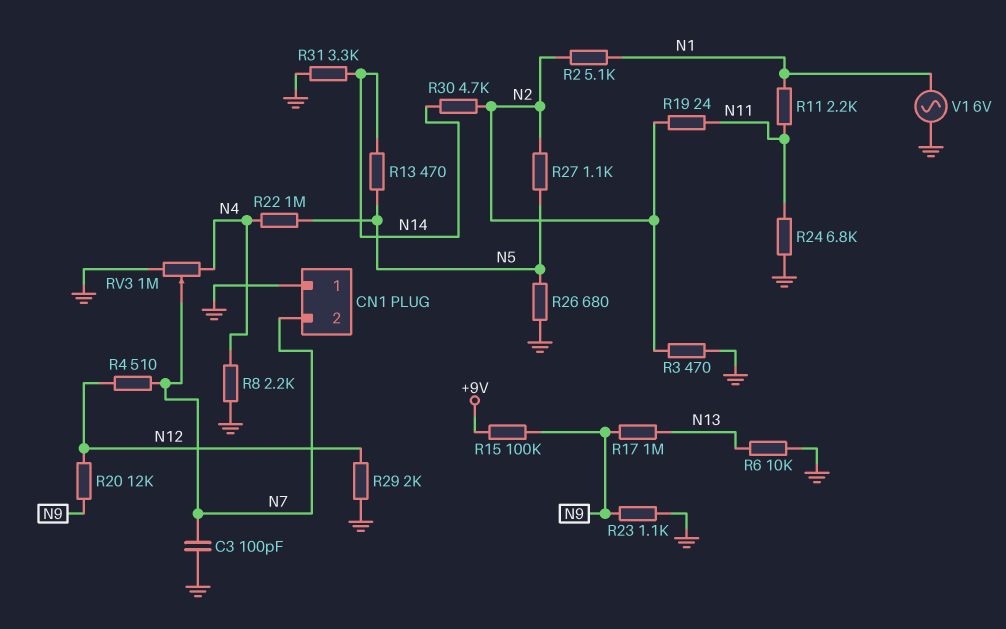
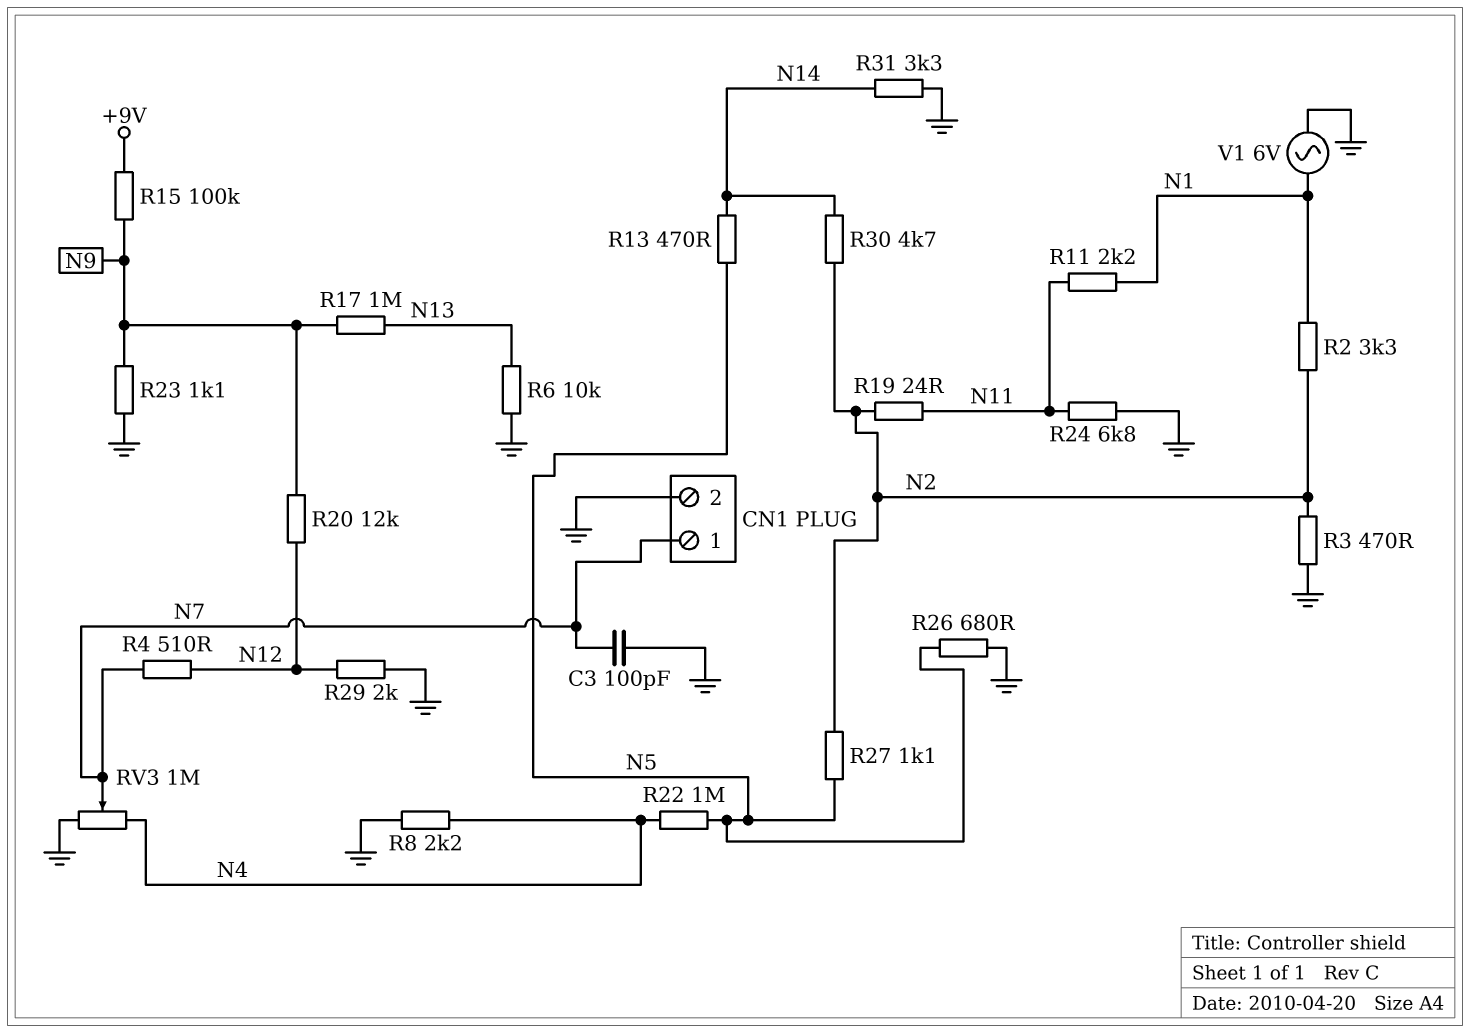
CN1 pin 1: GND -> N7
CN1 pin 2: N7 -> GND
R2: 5.1k (N1, N2) -> 3.3k (N1, N2)

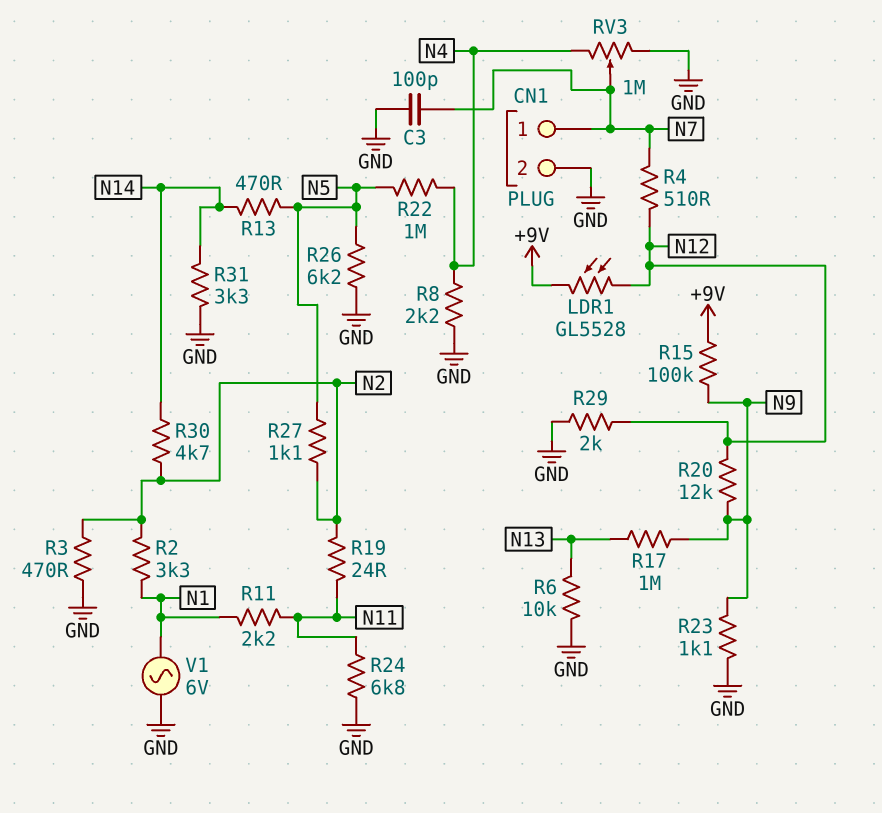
LDR1: none -> GL5528 (+9V, N12)
R26: 680 (GND, N5) -> 6.2k (GND, N5)

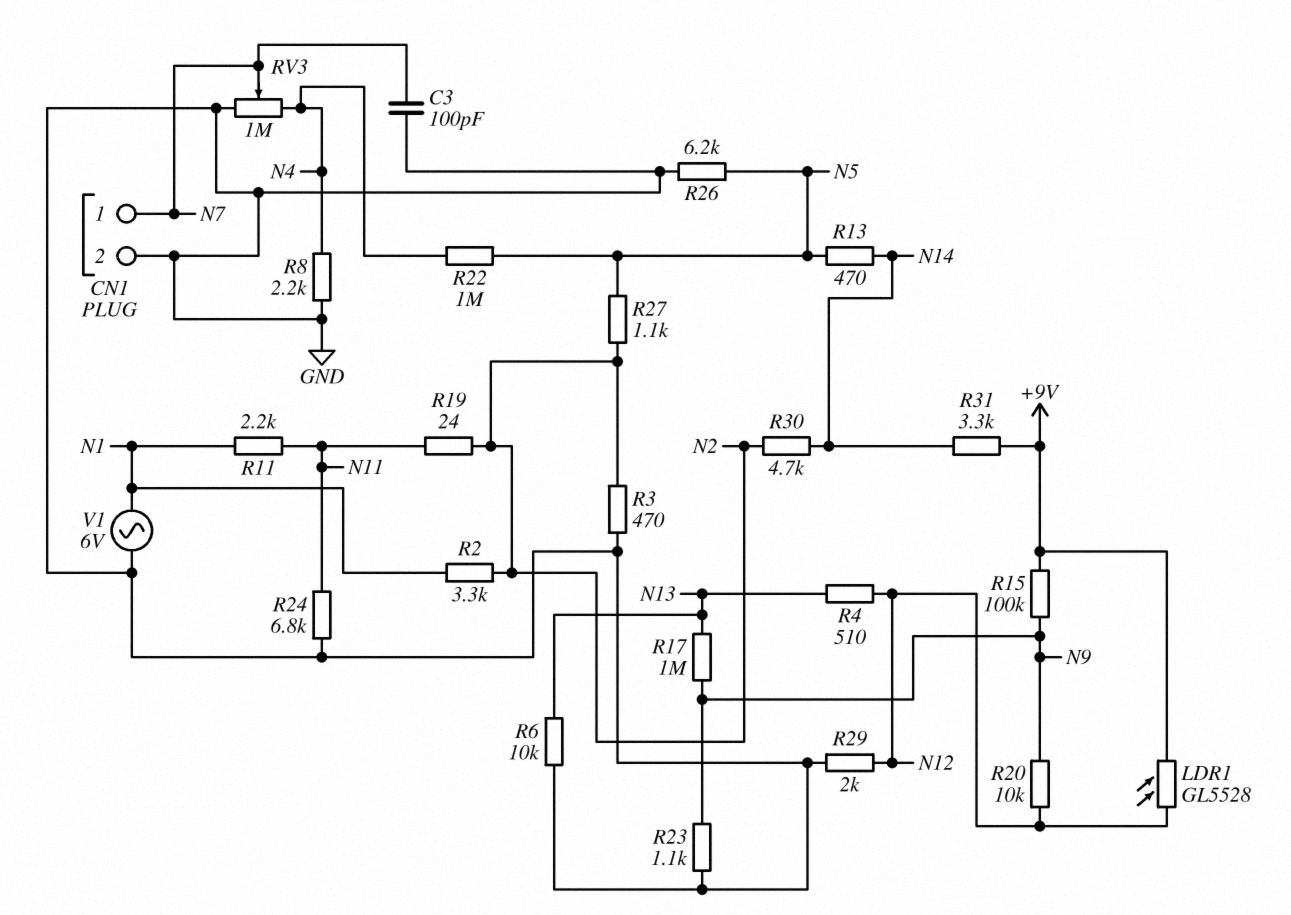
R4: 510 (N7, N12) -> 510 (N12, N13)
R20: 12k (N9, N12) -> 10k (N9, N12)
R31: 3.3k (GND, N14) -> 3.3k (+9V, N14)

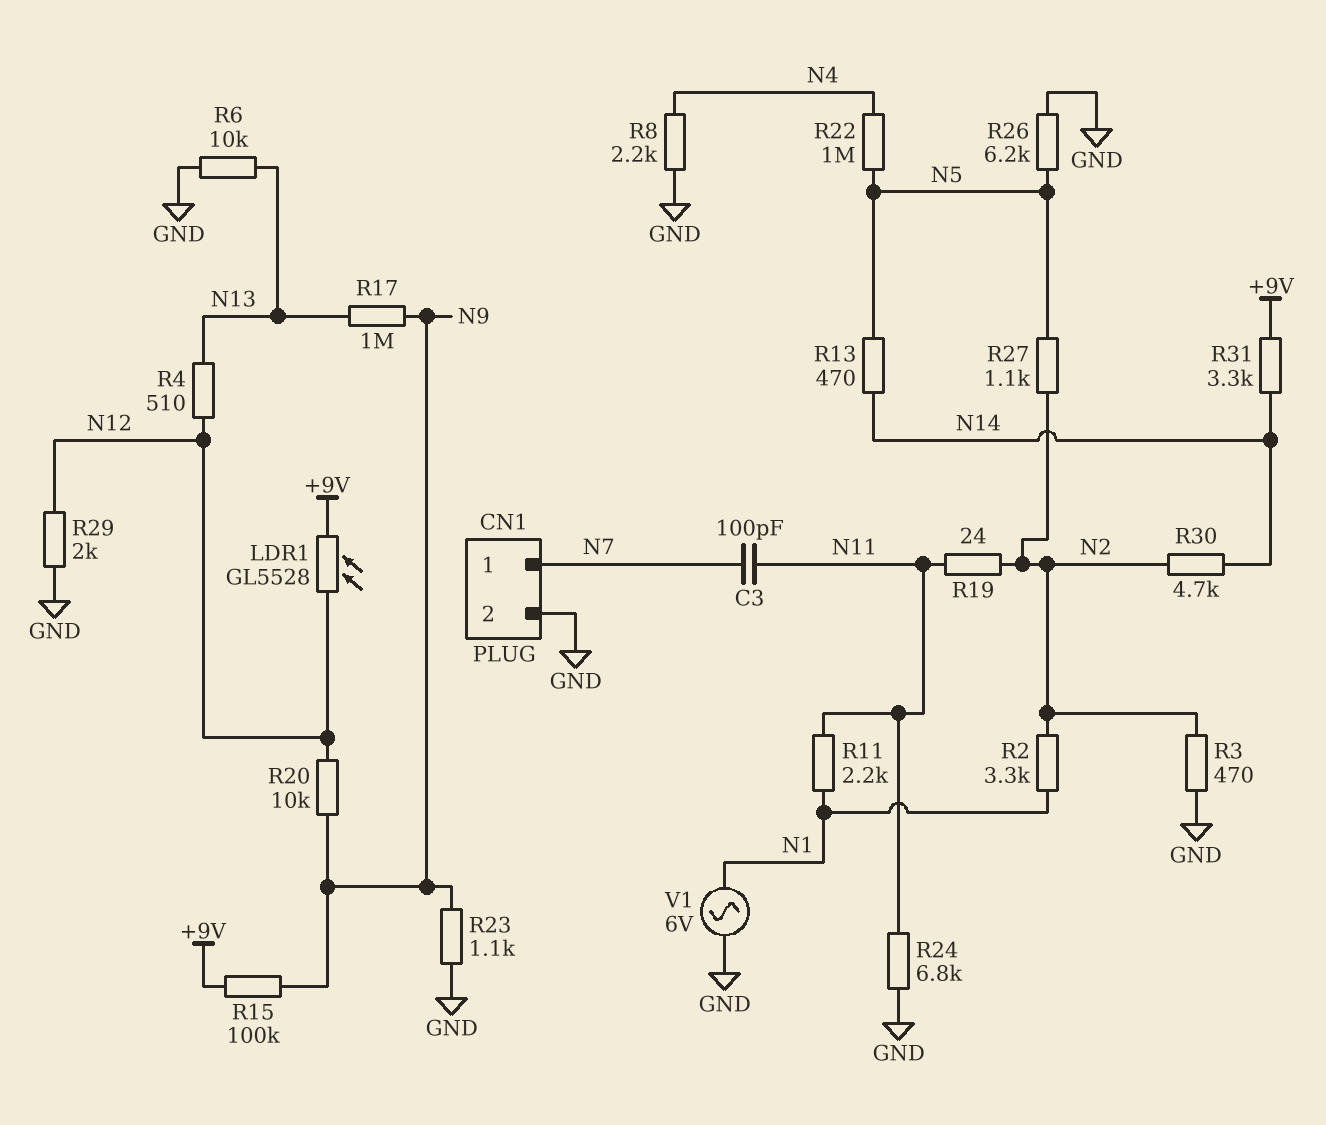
C3: 100pF (GND, N7) -> 100pF (N7, N11)
RV3: 1M (GND, N4, wiper N7) -> none

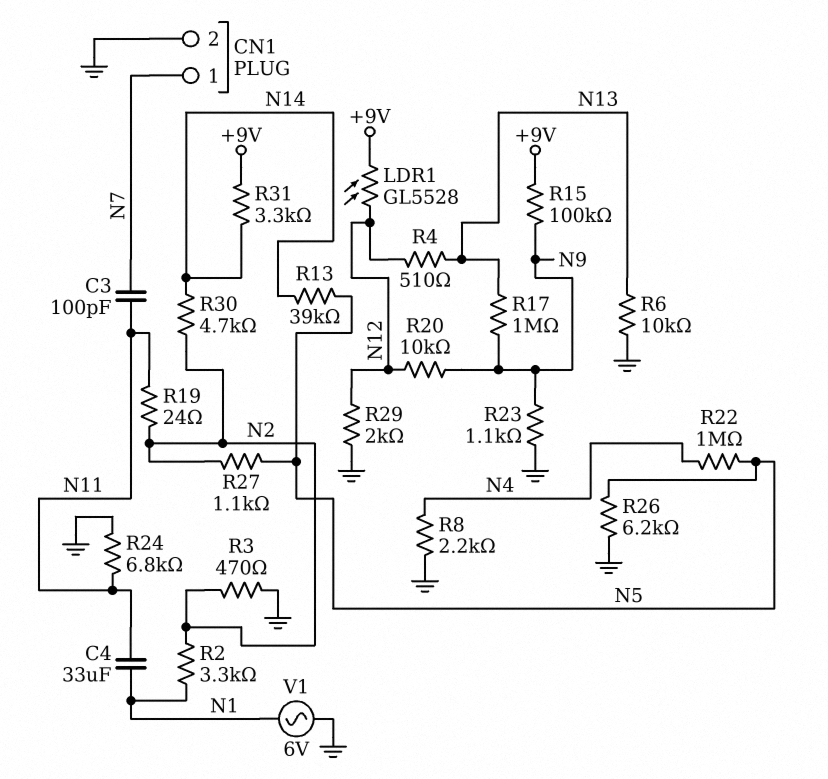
C4: none -> 33uF (N1, N11)
R11: 2.2k (N1, N11) -> none
R13: 470 (N5, N14) -> 39k (N5, N14)

